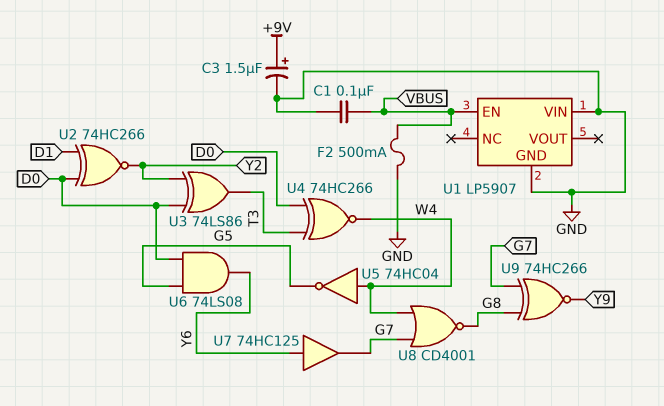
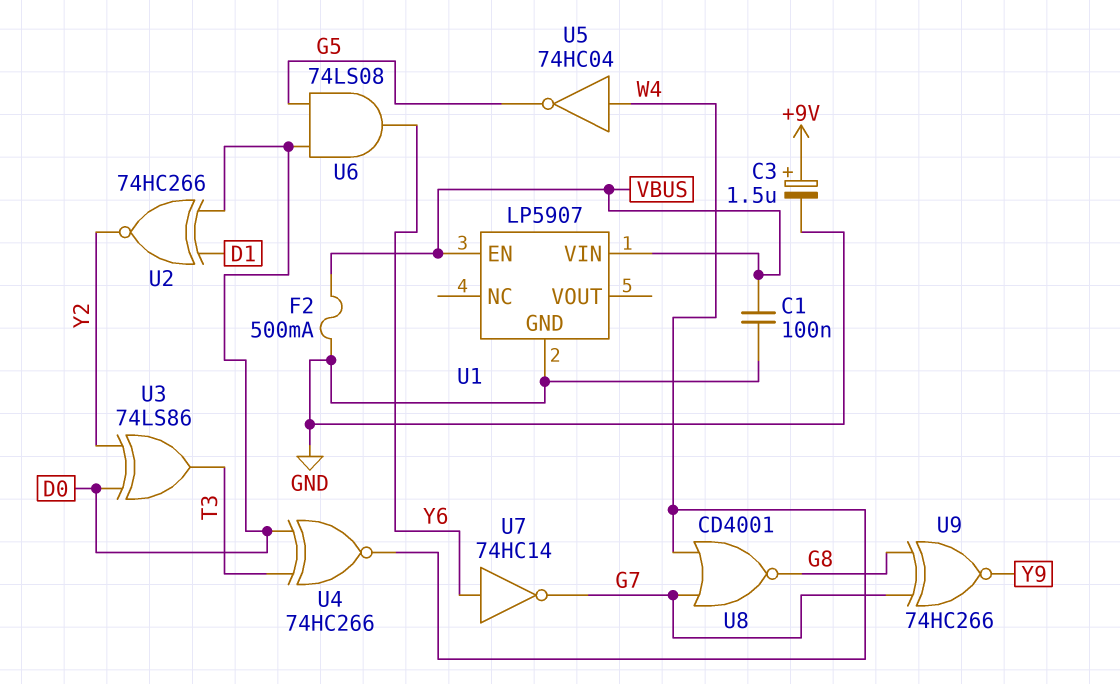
U1 pin VIN: GND -> VBUS
U7: buffer 74HC125 (in Y6, out G7) -> NOT 74HC14 (in Y6, out G7)

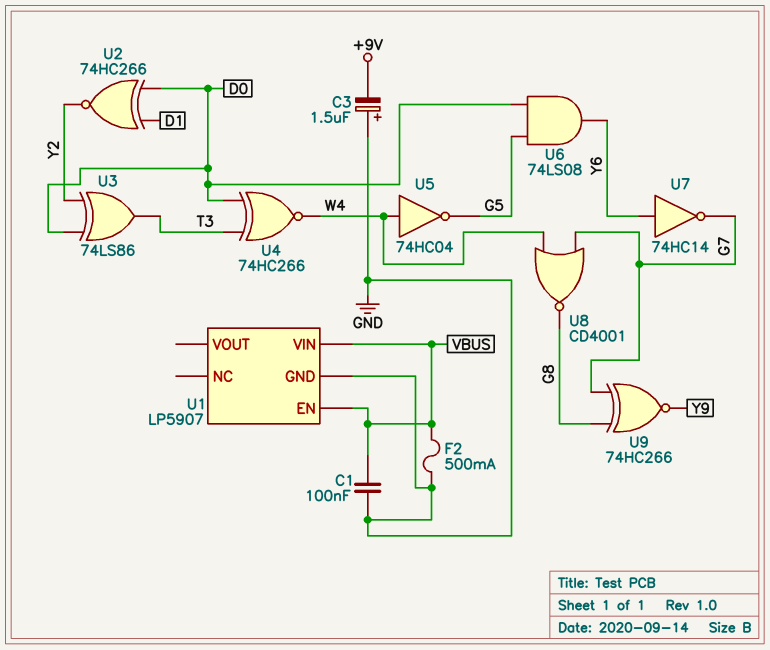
C3: 1.5uF (plus +9V, minus GND) -> 1.5uF (plus GND, minus +9V)

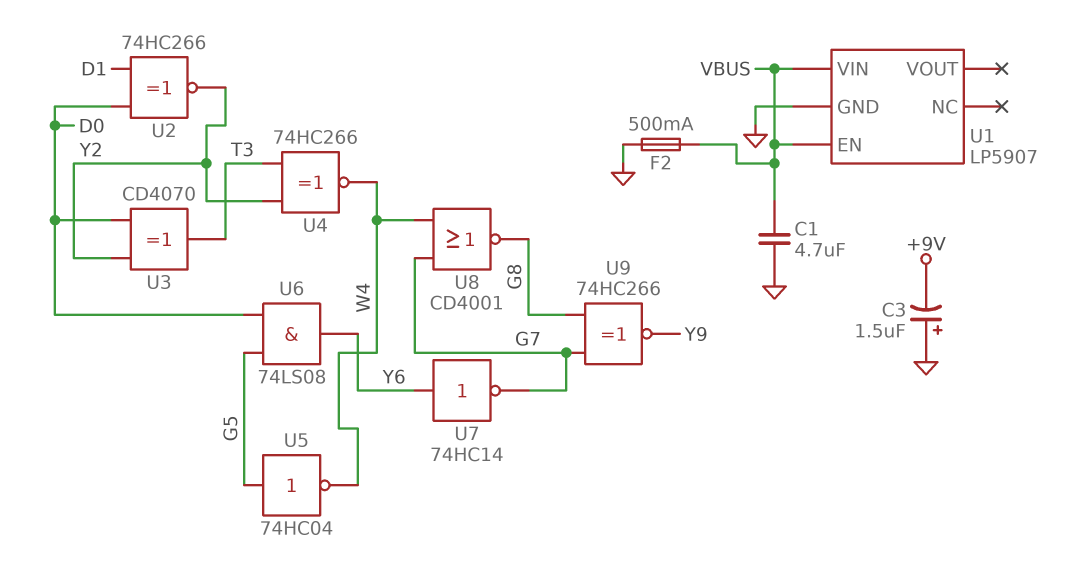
C1: 100nF (GND, VBUS) -> 4.7uF (GND, VBUS)
U3: XOR 74LS86 (in D0, in Y2, out T3) -> XOR CD4070 (in D0, in Y2, out T3)
U4: XNOR 74HC266 (in D0, in T3, out W4) -> XNOR 74HC266 (in T3, in Y2, out W4)
U5: NOT 74HC04 (in W4, out G5) -> NOT 74HC04 (in G5, out W4)

